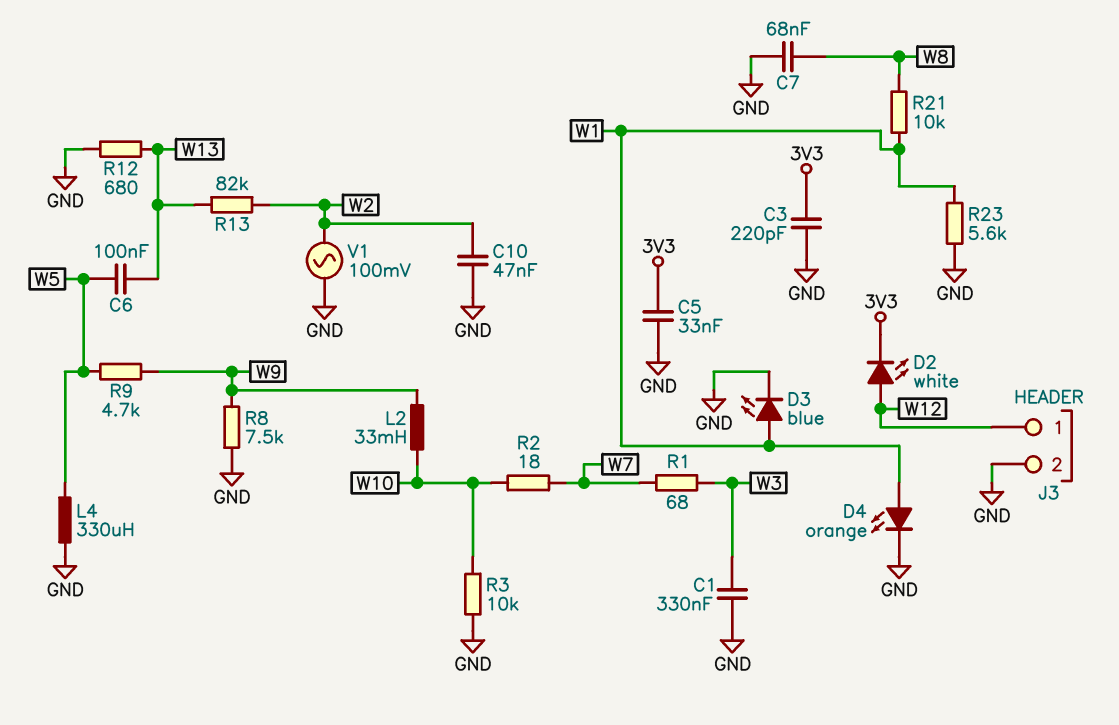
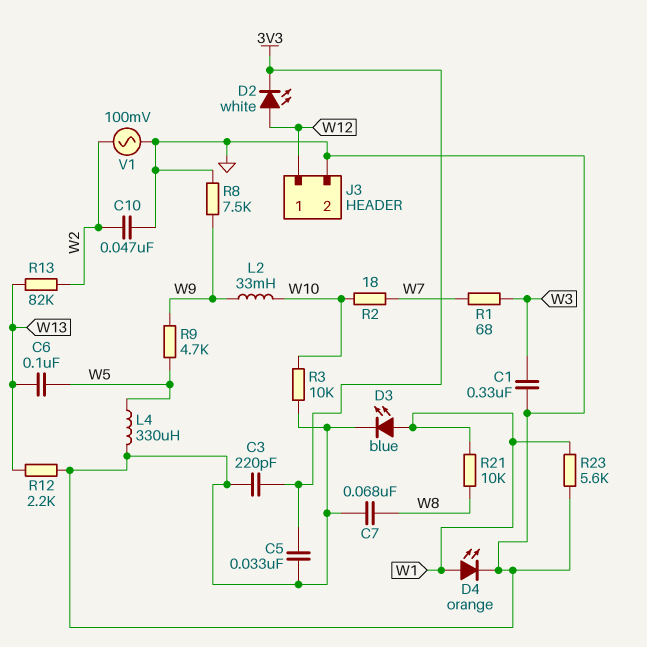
R12: 680 (GND, W13) -> 2.2k (GND, W13)

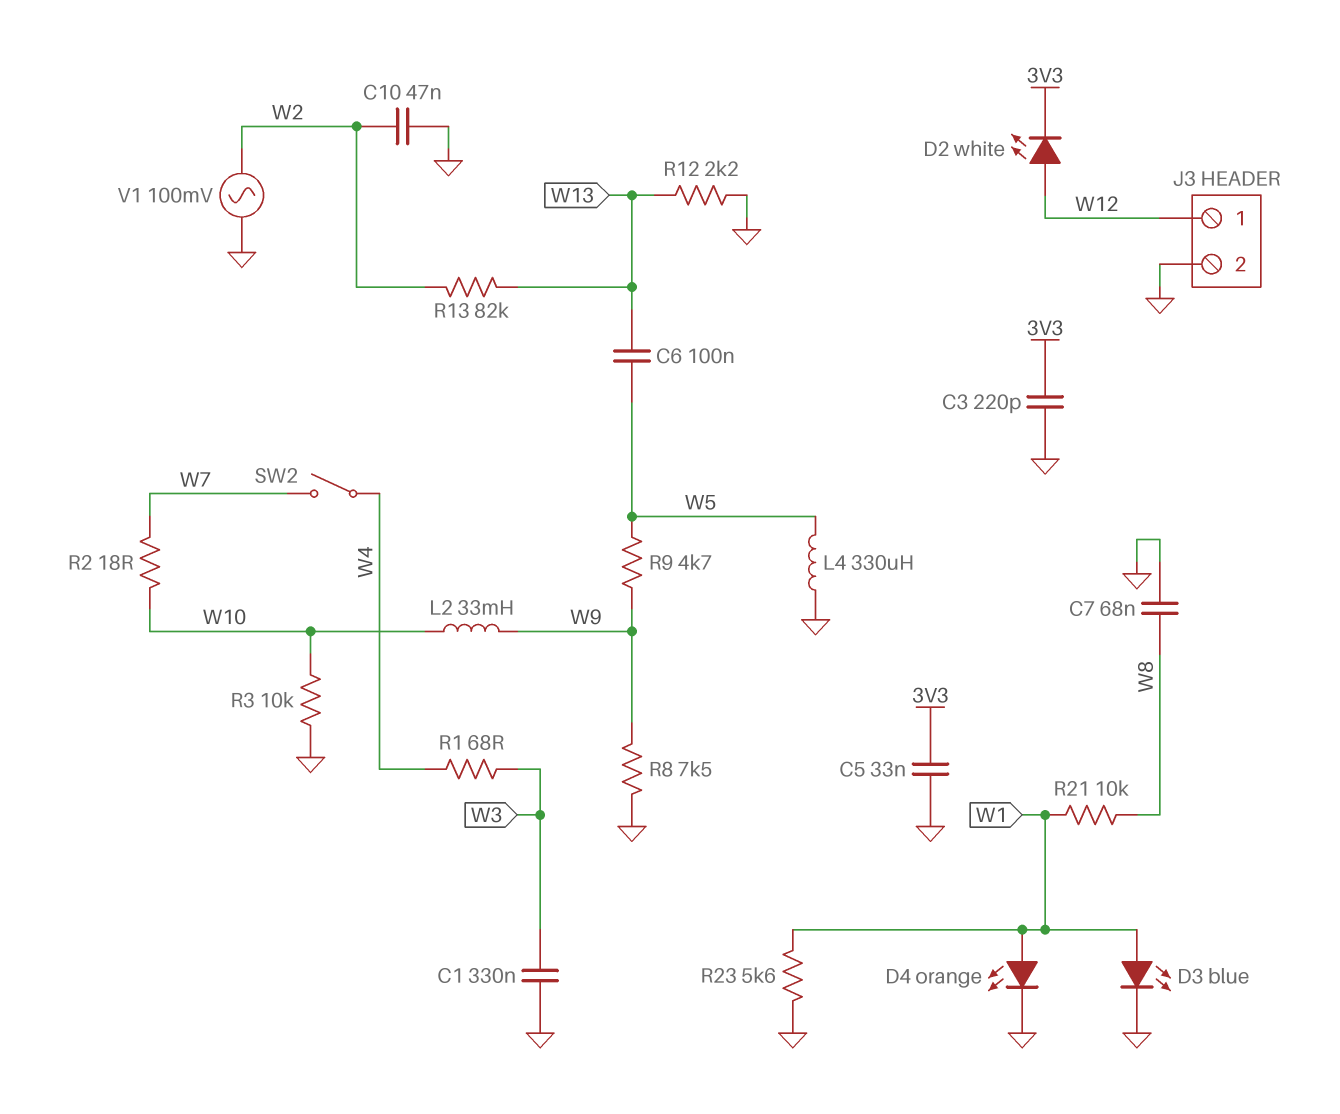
R1: 68 (W3, W7) -> 68 (W3, W4)
SW2: none -> switch (W4, W7)

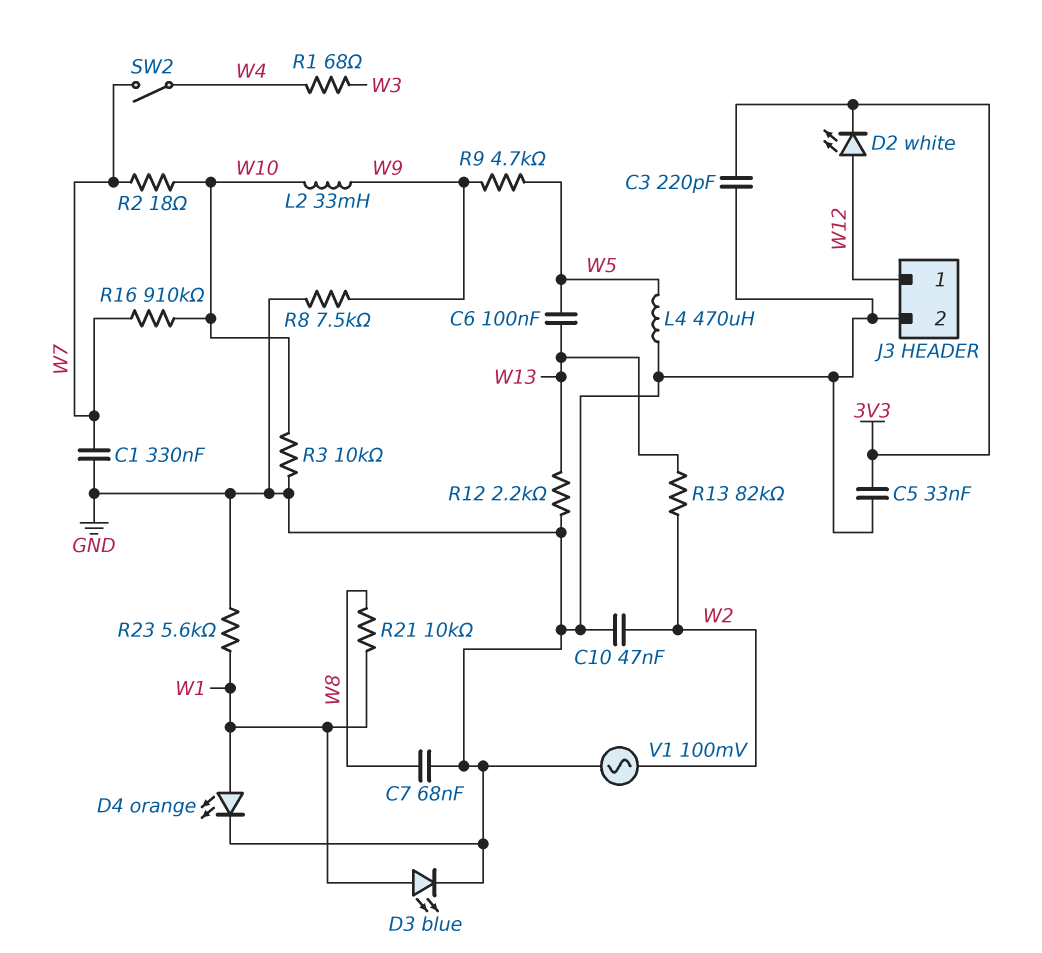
C1: 330nF (GND, W3) -> 330nF (GND, W7)
L4: 330uH (GND, W5) -> 470uH (GND, W5)
R16: none -> 910k (W7, W10)

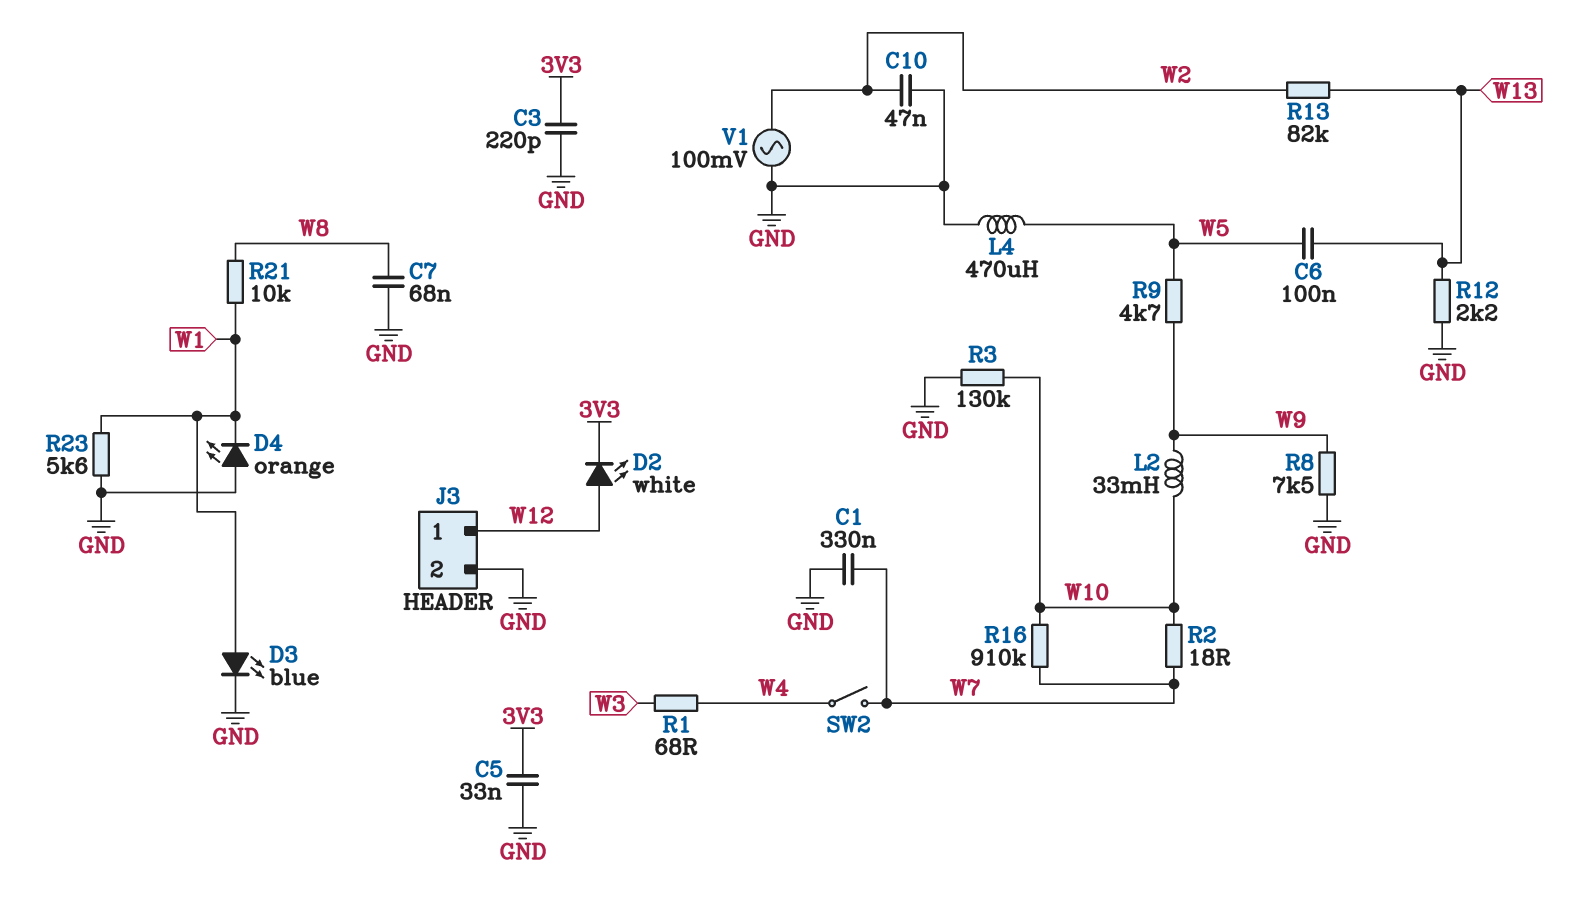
D4: LED orange (A W1, K GND) -> LED orange (A GND, K W1)
R3: 10k (GND, W10) -> 130k (GND, W10)

